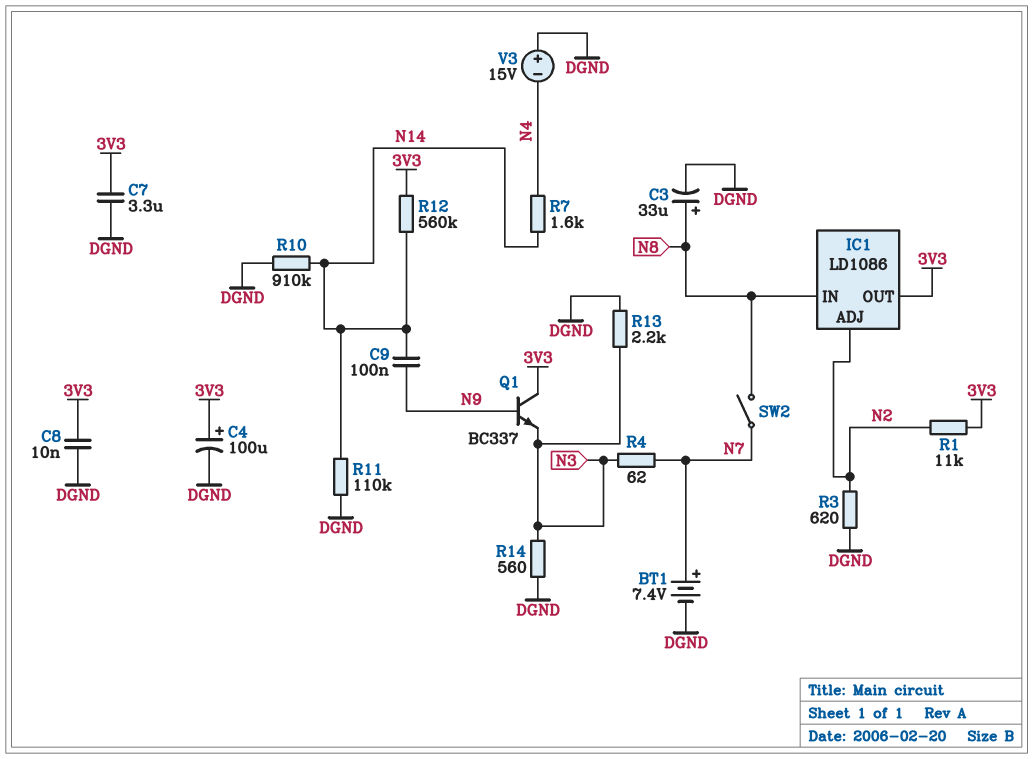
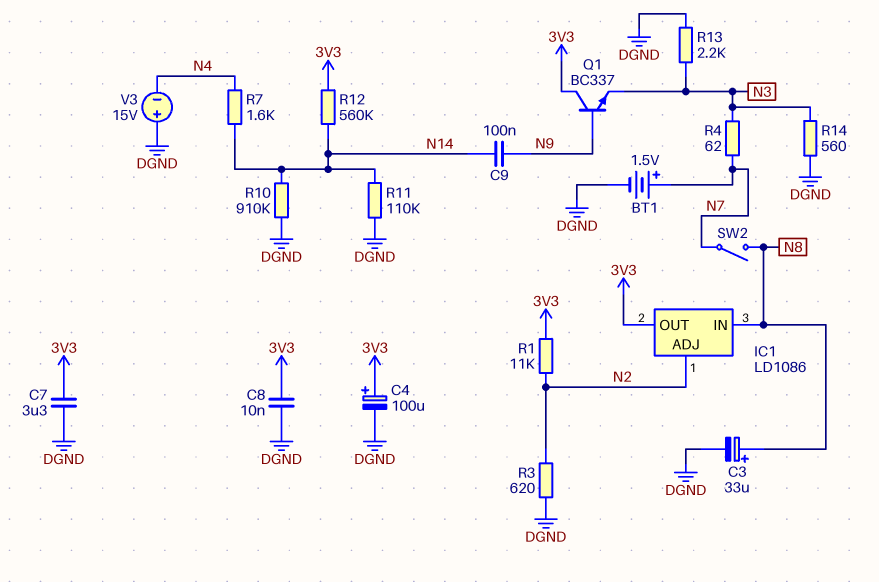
BT1: 7.4V (plus N7, minus DGND) -> 1.5V (plus N7, minus DGND)

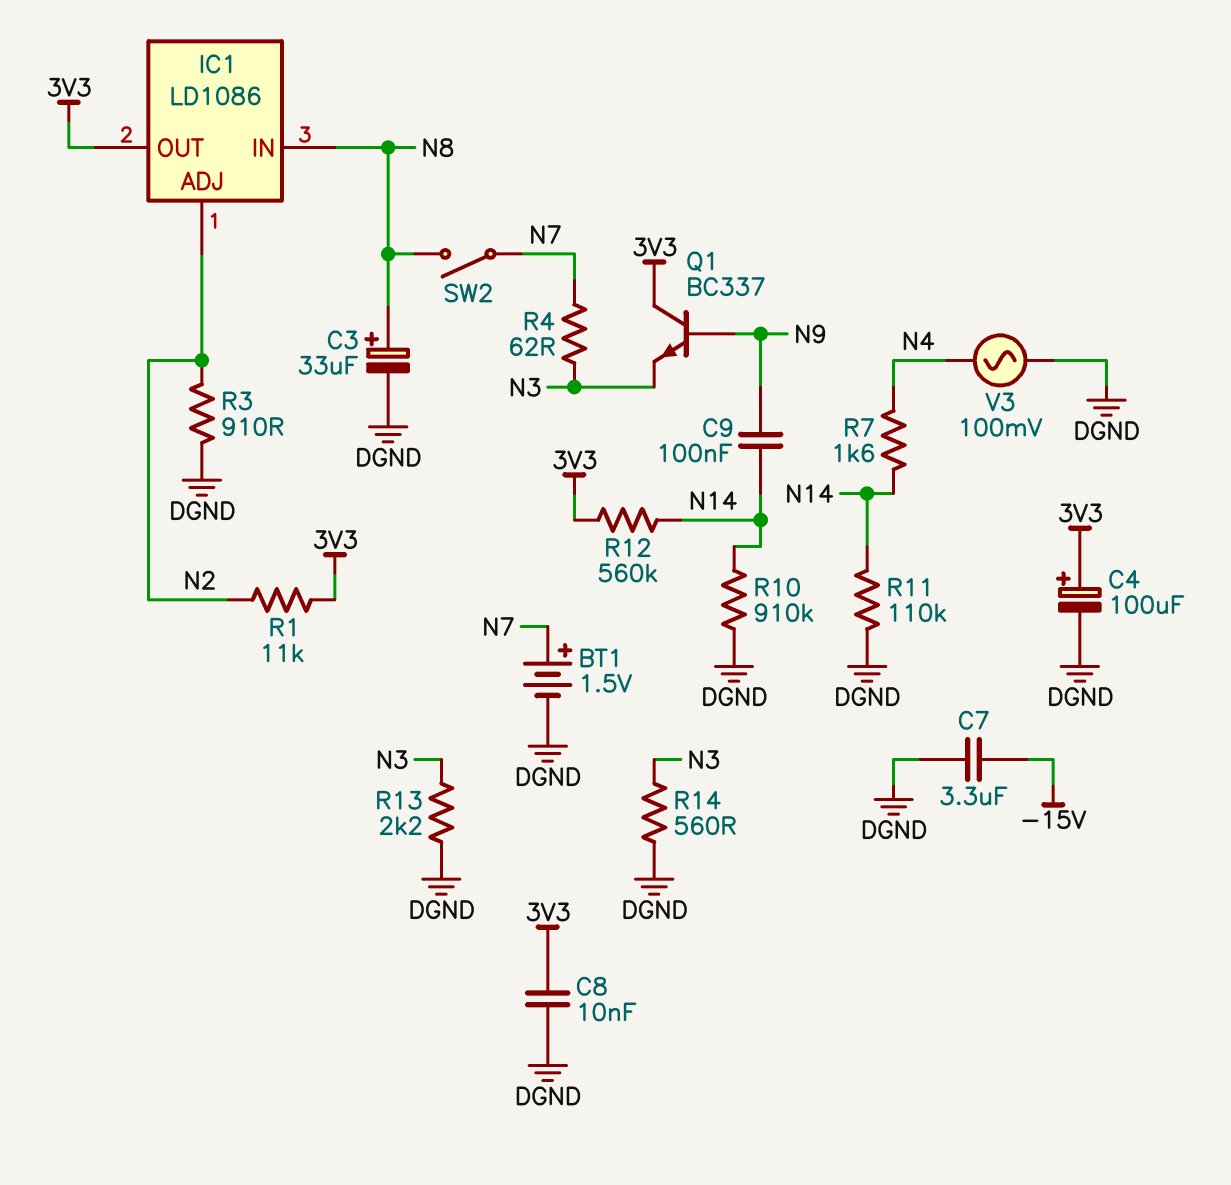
C7: 3.3uF (3V3, DGND) -> 3.3uF (-15V, DGND)
R3: 620 (DGND, N2) -> 910 (DGND, N2)
V3: 15V (plus DGND, minus N4) -> AC 100mV (DGND, N4)

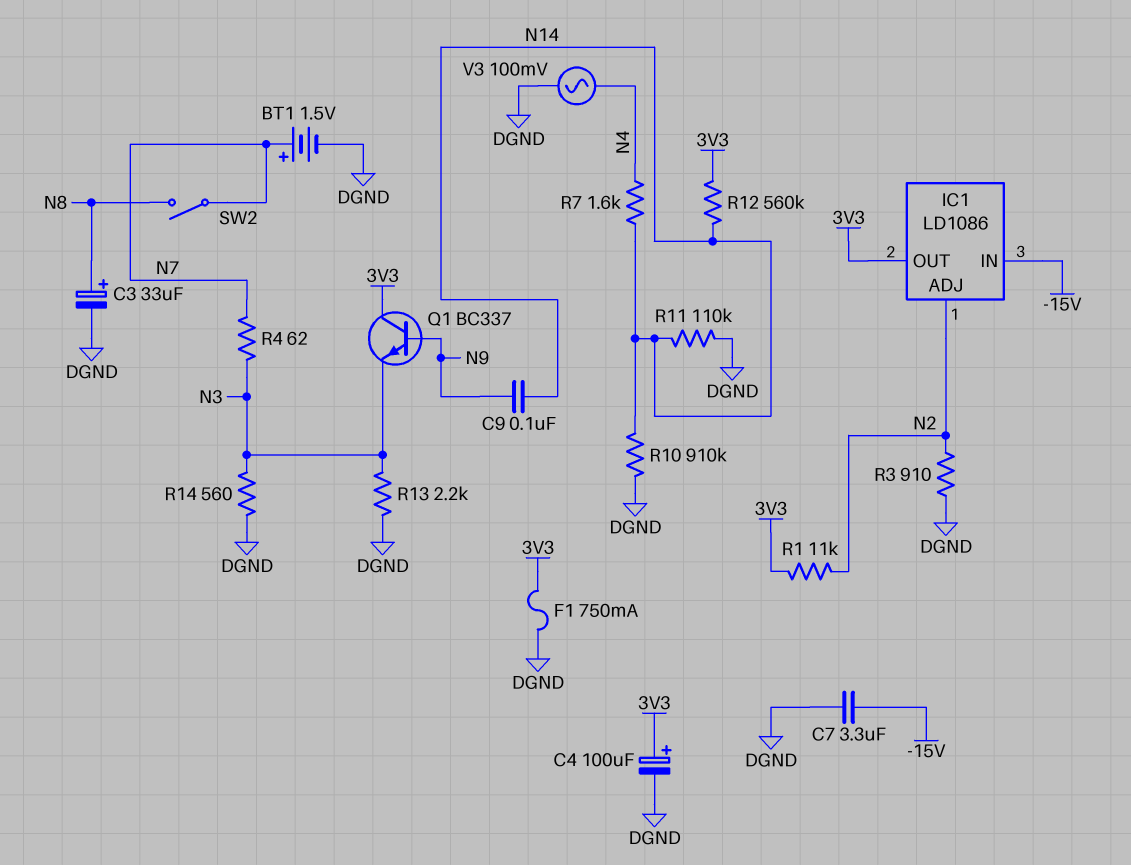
C8: 10nF (3V3, DGND) -> none
F1: none -> 750mA (3V3, DGND)
IC1 pin IN: N8 -> -15V

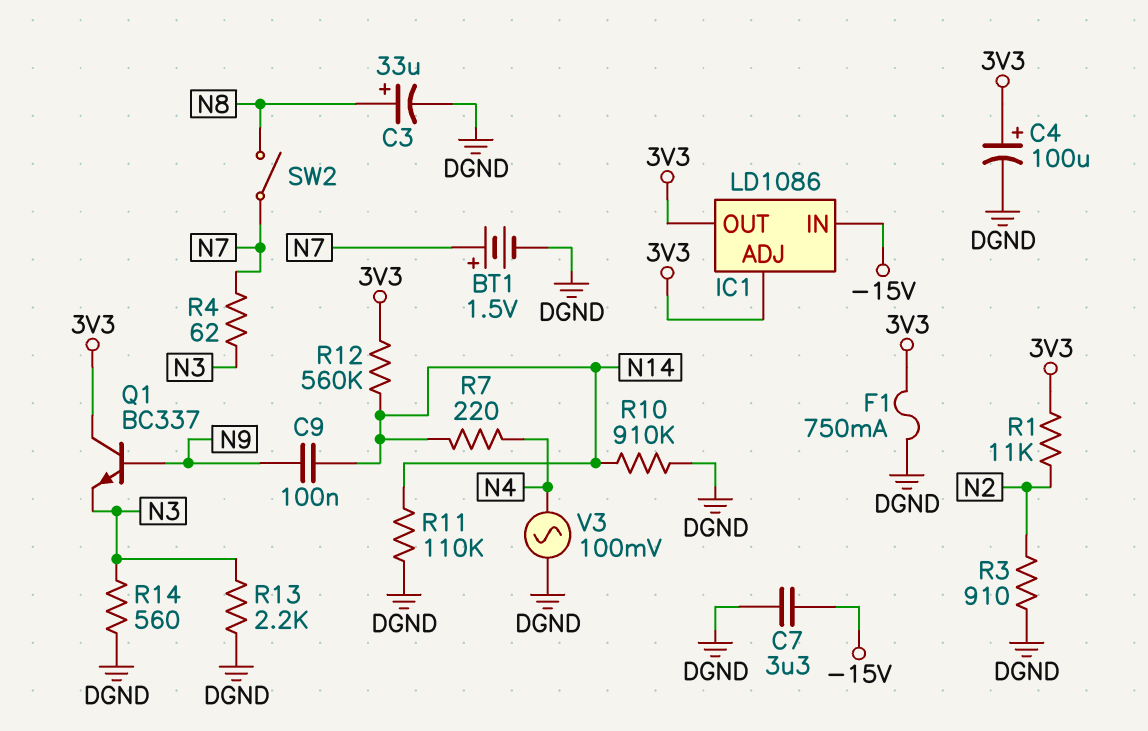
IC1 pin ADJ: N2 -> 3V3
R7: 1.6k (N4, N14) -> 220 (N4, N14)

